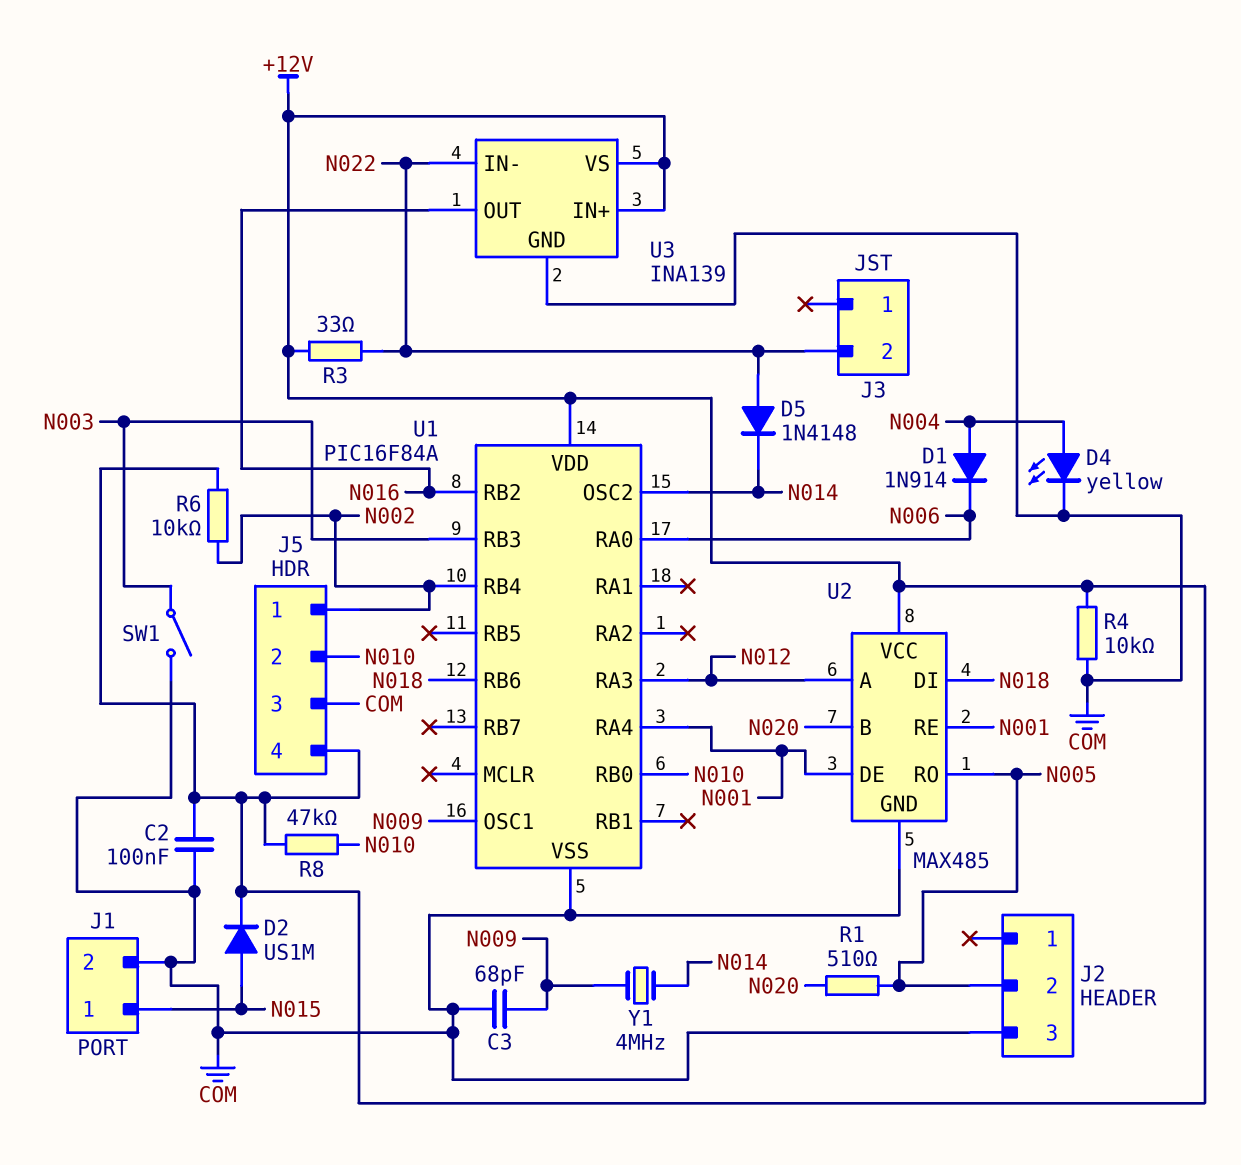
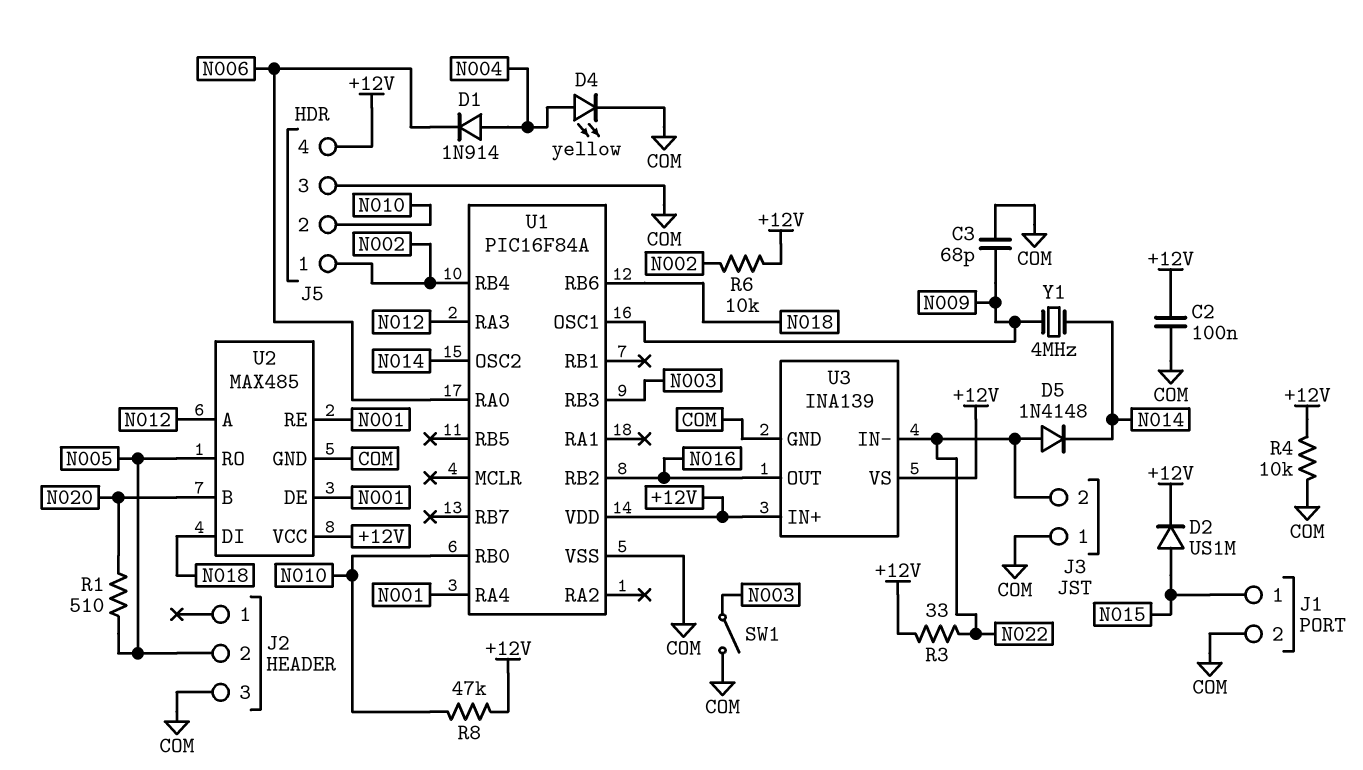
J3 pin 1: none -> COM

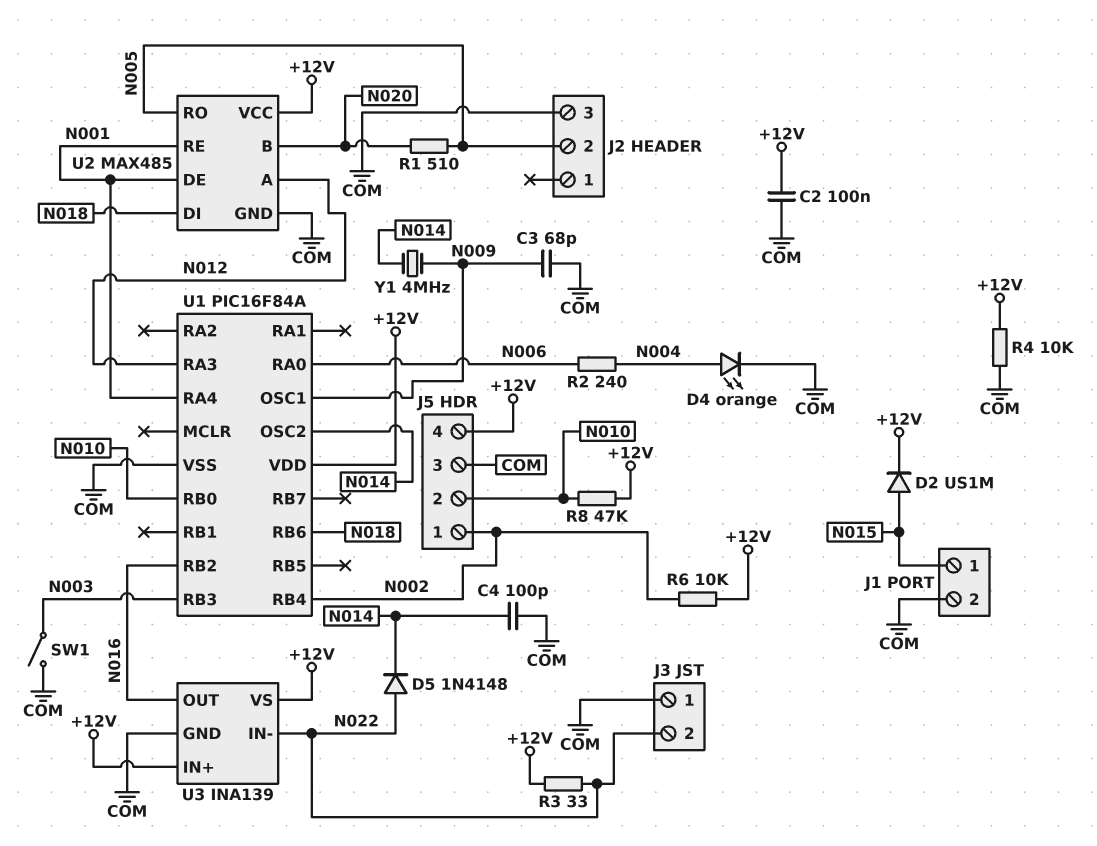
C4: none -> 100pF (COM, N014)
D1: diode 1N914 (A N004, K N006) -> none
D4: LED yellow (A N004, K COM) -> LED orange (A N004, K COM)
R2: none -> 240 (N004, N006)

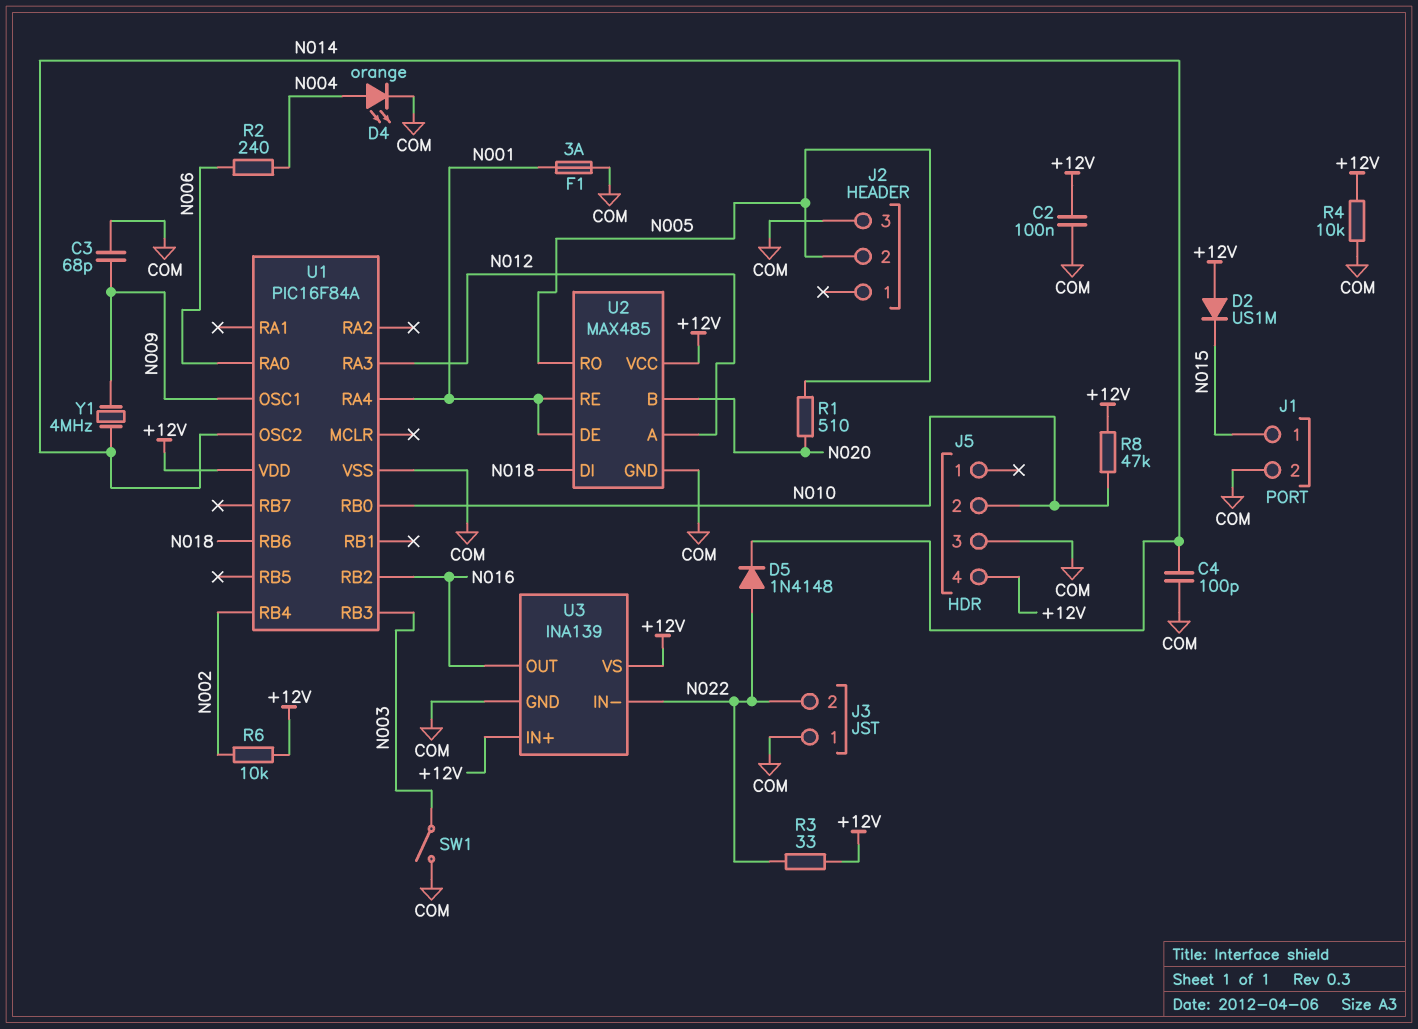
D2: diode US1M (A N015, K +12V) -> diode US1M (A +12V, K N015)
F1: none -> 3A (COM, N001)
J5 pin 1: N002 -> none

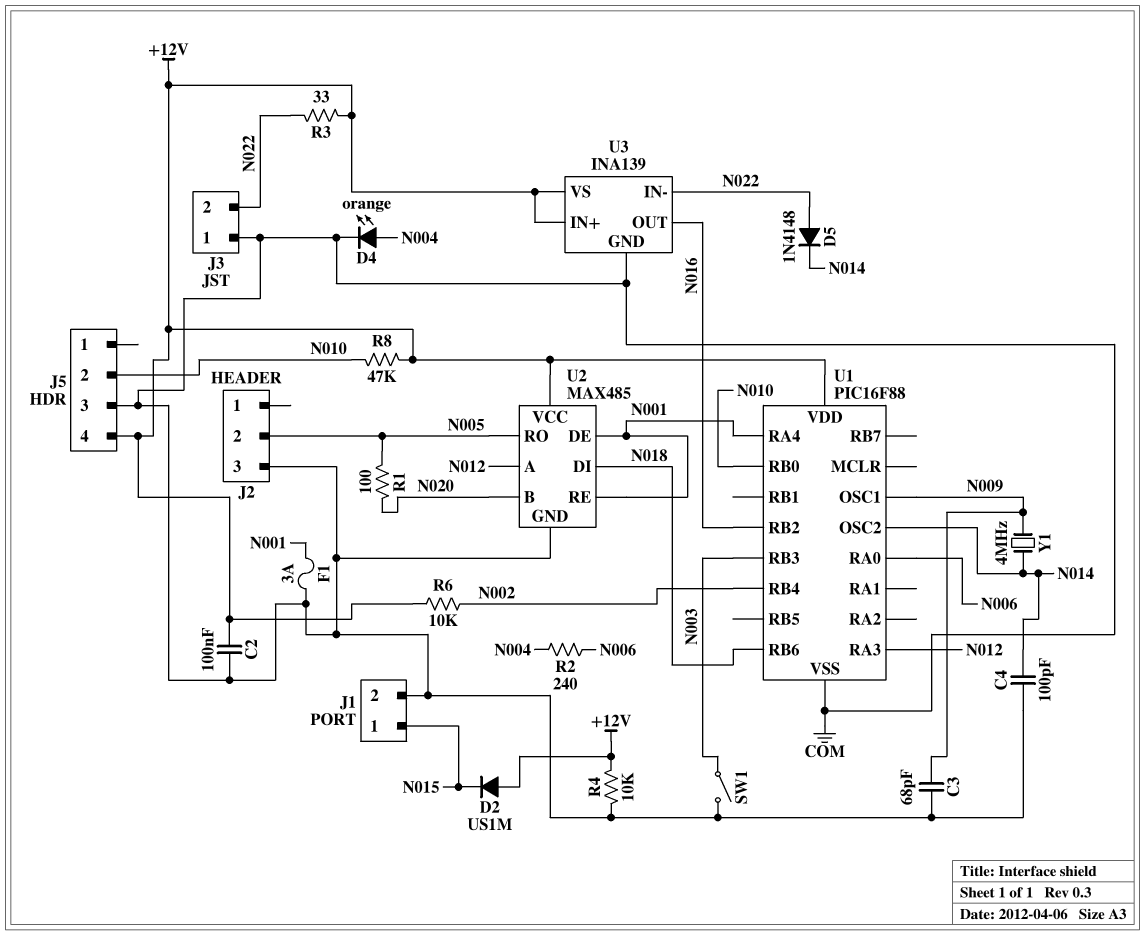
R1: 510 (N005, N020) -> 100 (N005, N020)
U1: PIC16F84A -> PIC16F88

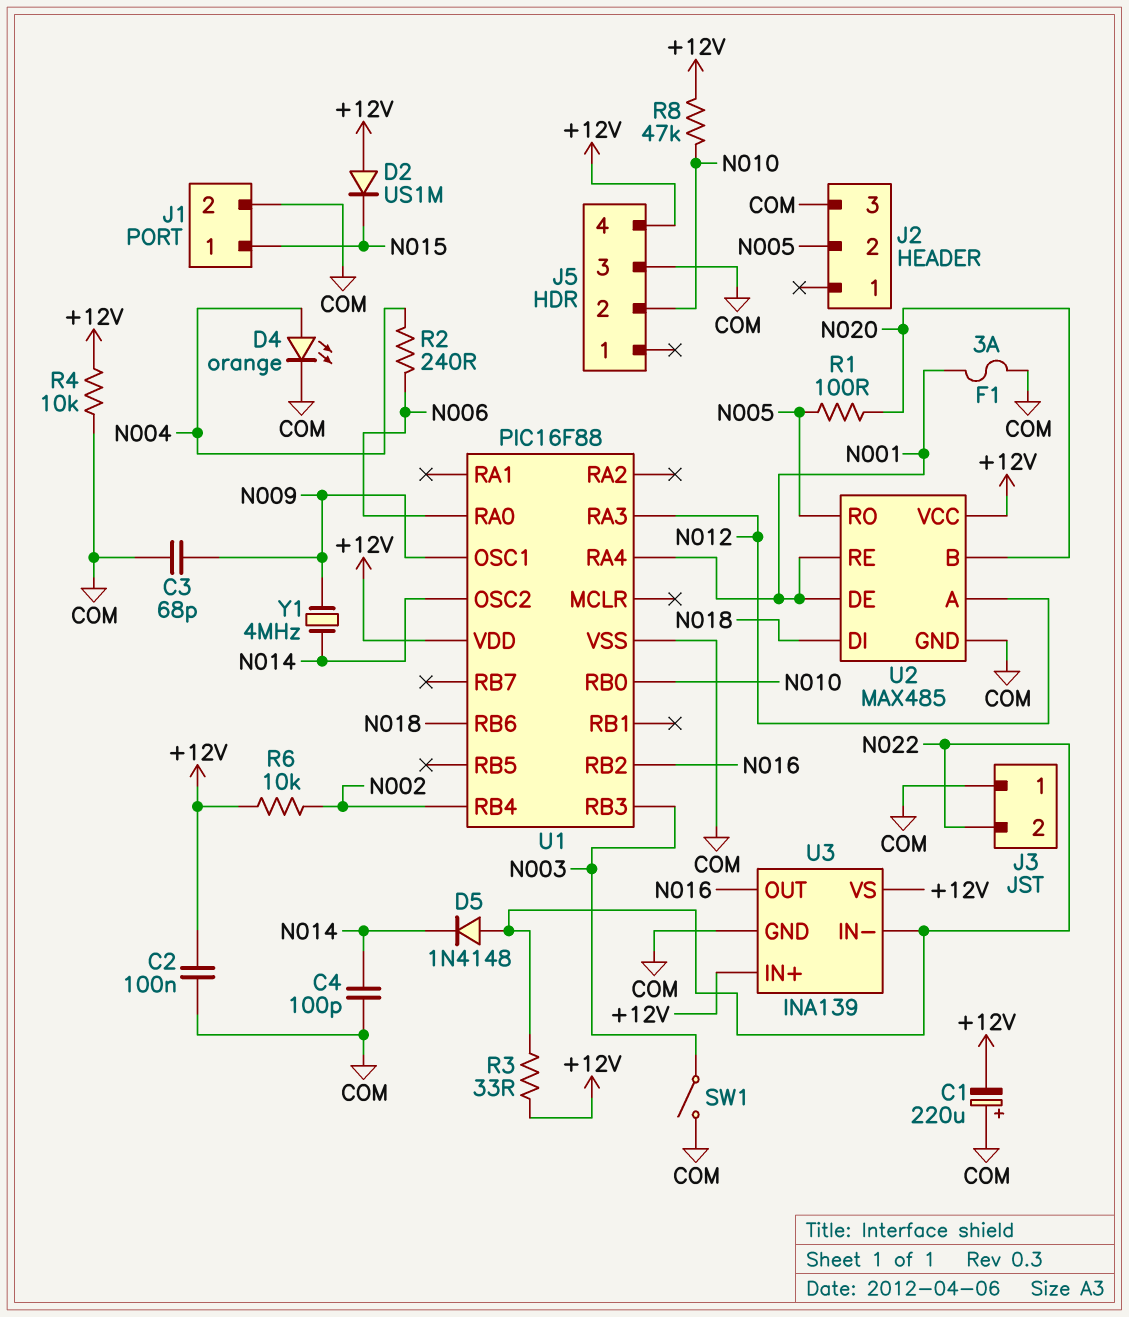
C1: none -> 220uF (plus COM, minus +12V)

